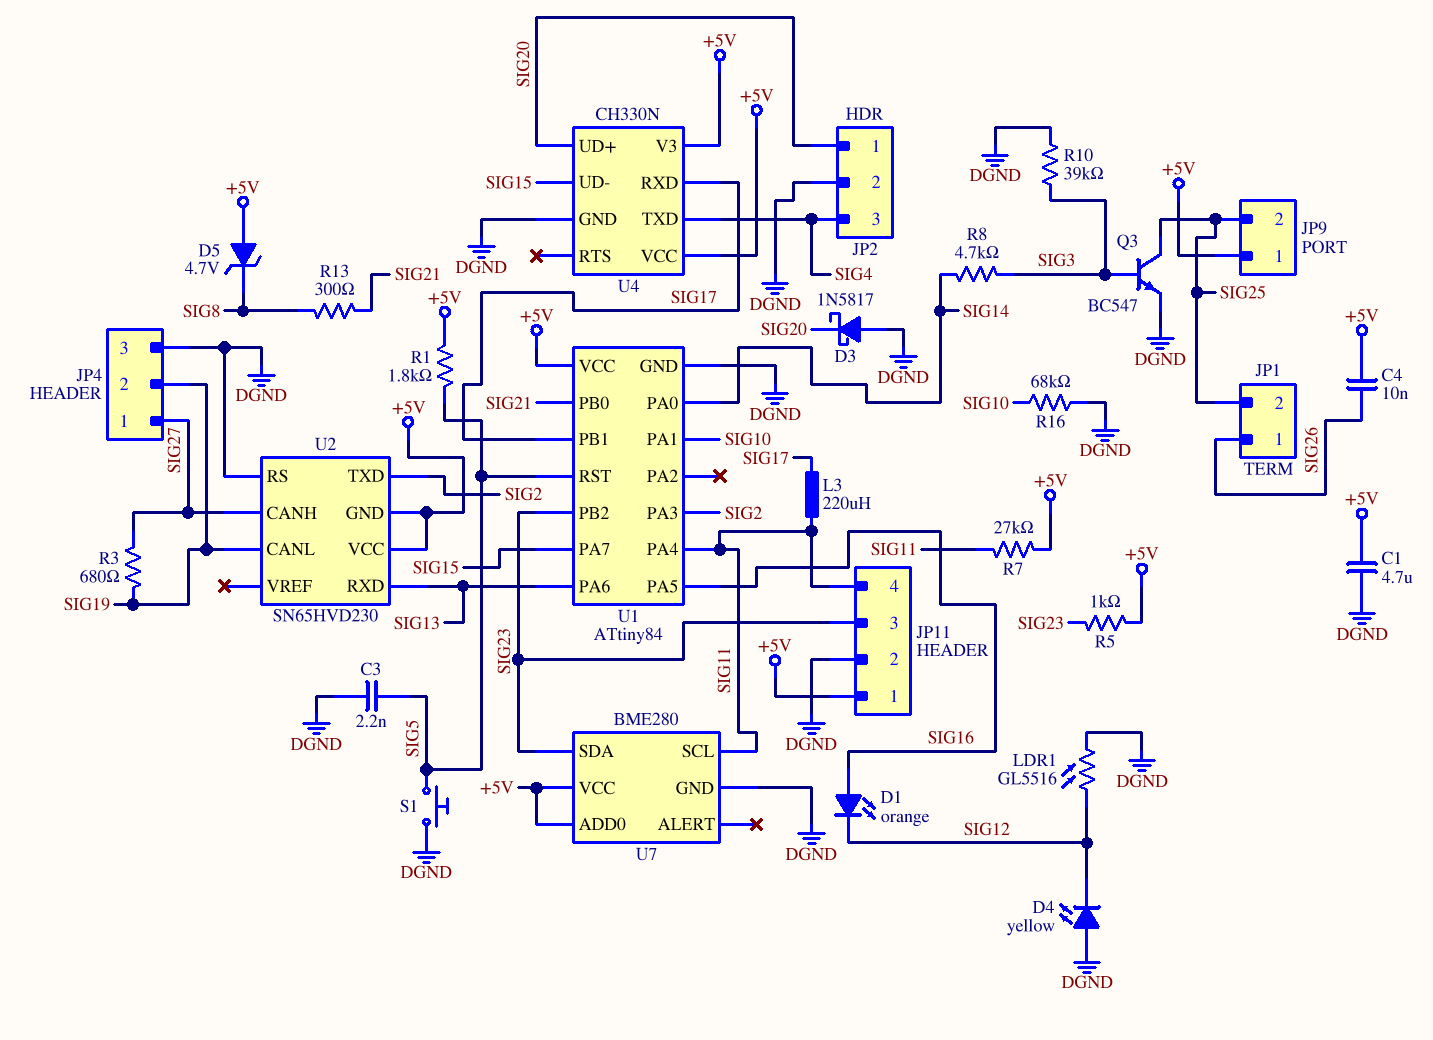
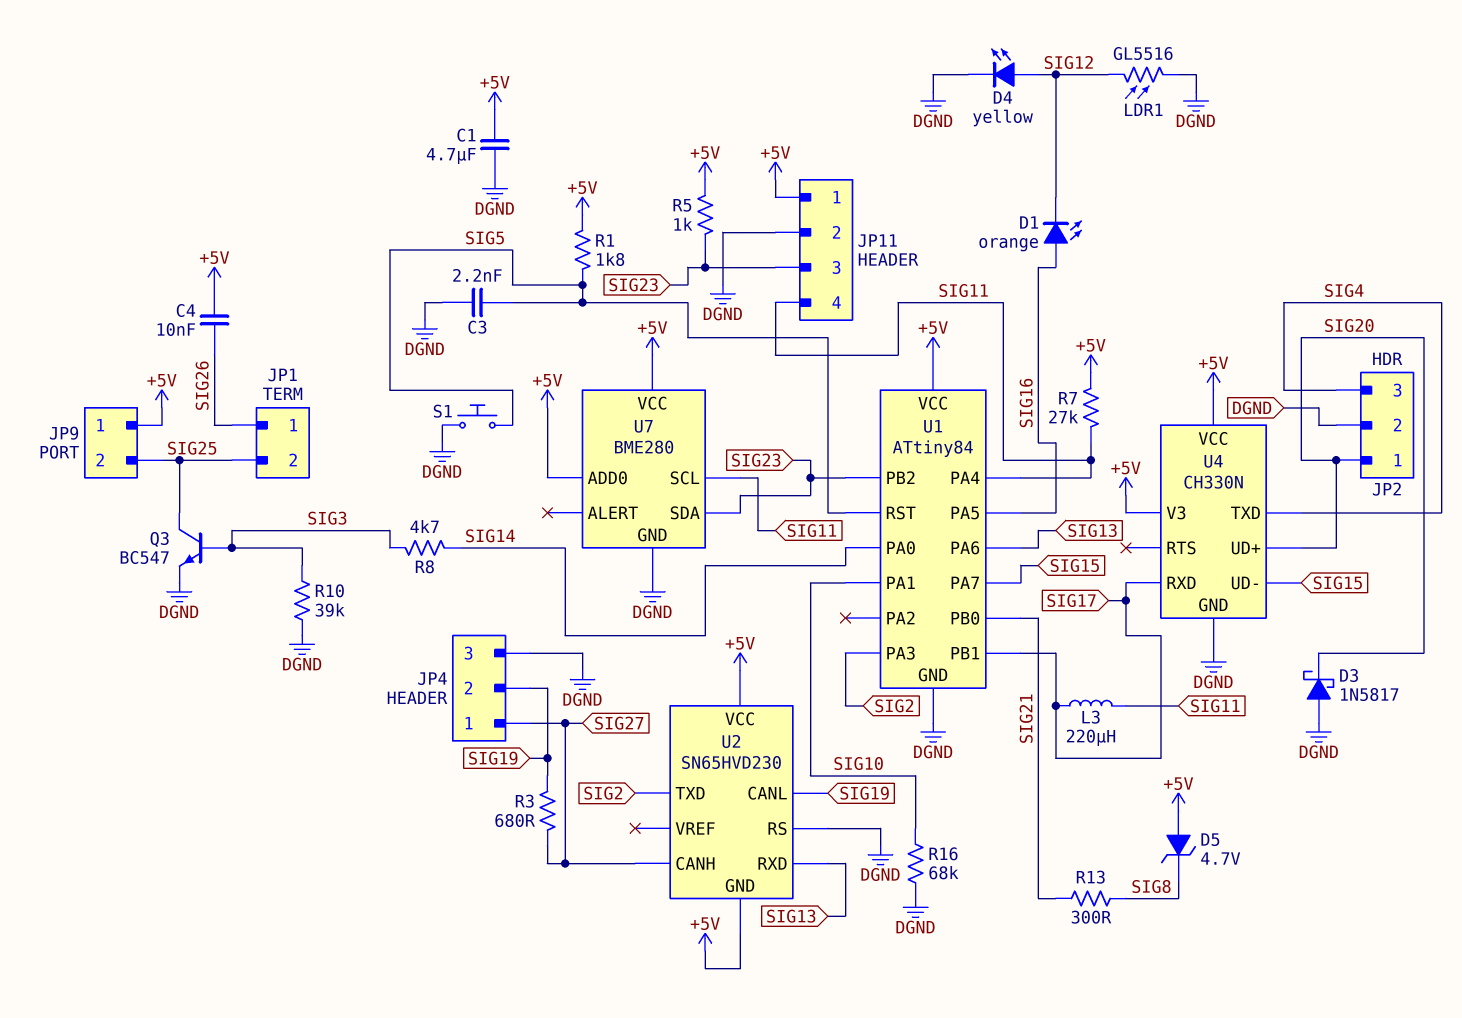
D4: LED yellow (A DGND, K SIG12) -> LED yellow (A SIG12, K DGND)

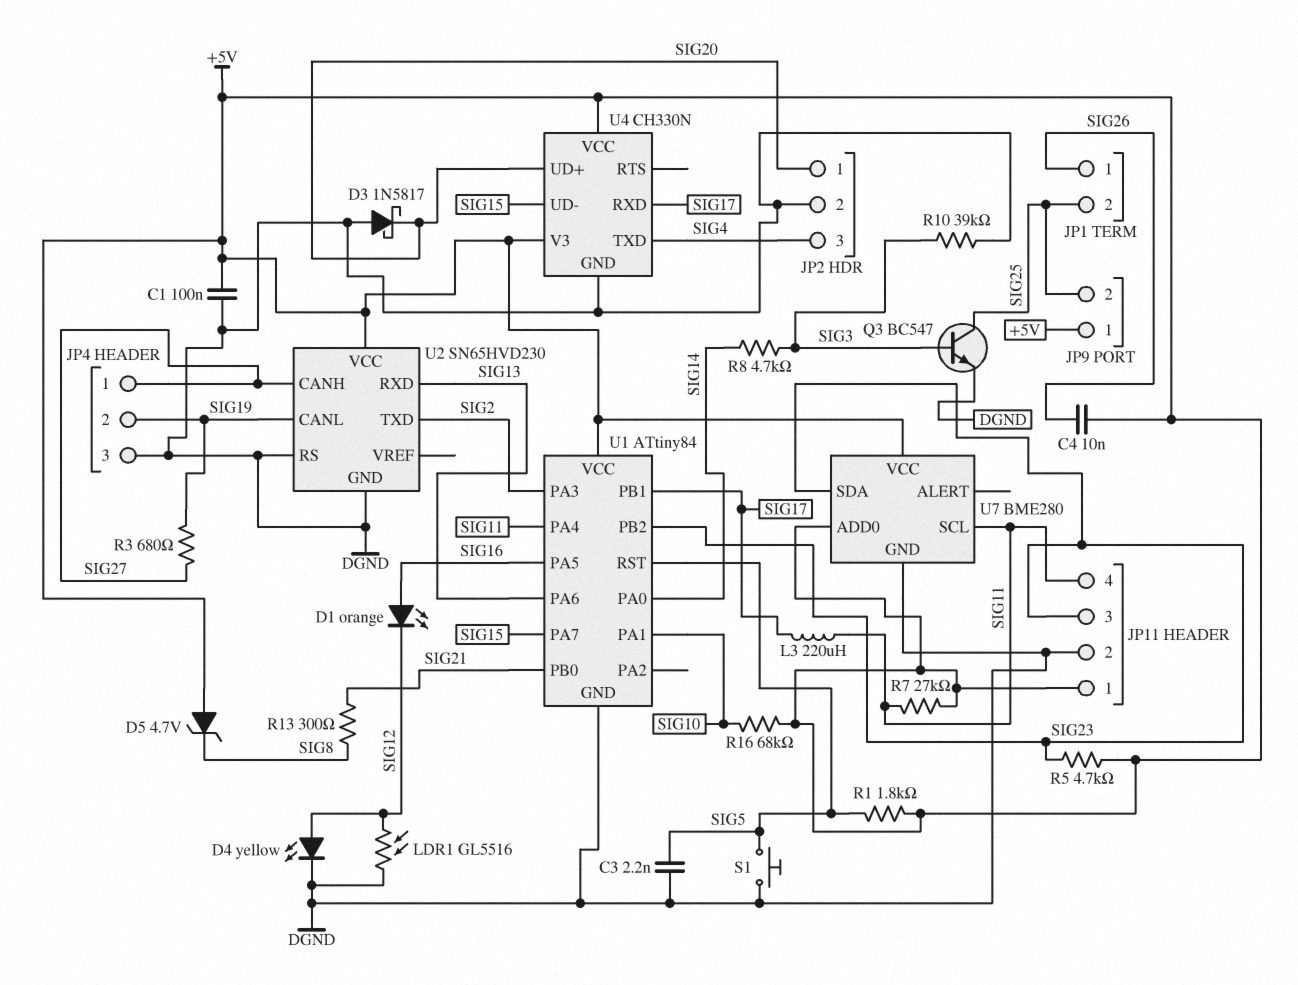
C1: 4.7uF (+5V, DGND) -> 100nF (+5V, DGND)
R5: 1k (+5V, SIG23) -> 4.7k (+5V, SIG23)
R16: 68k (DGND, SIG10) -> 68k (+5V, SIG10)
U2 pin GND: +5V -> DGND

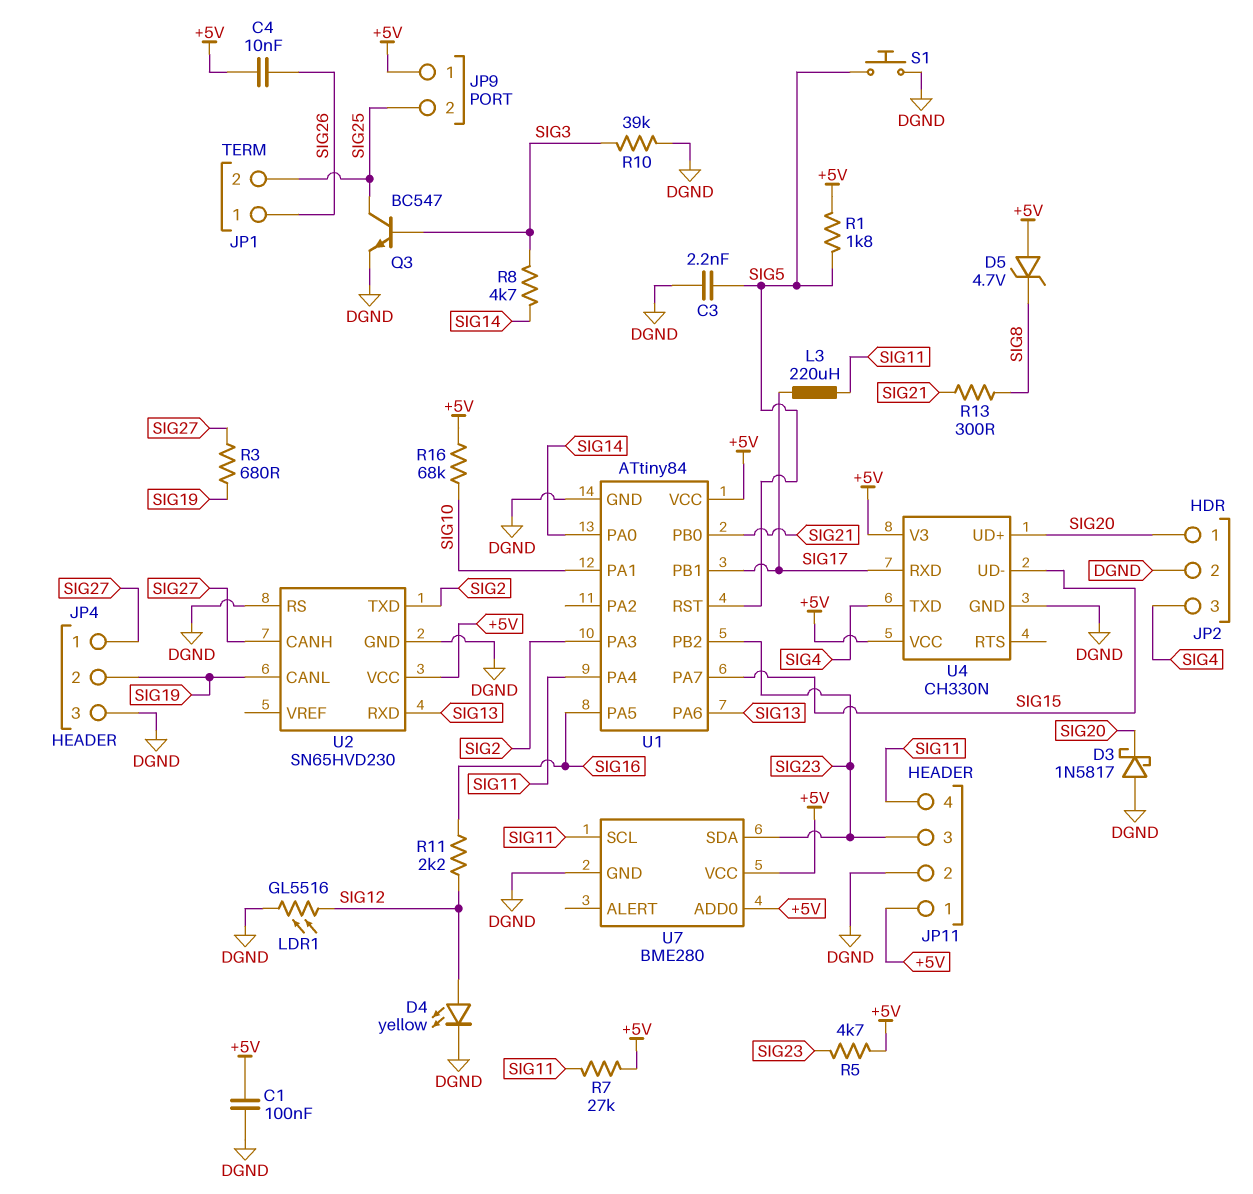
D1: LED orange (A SIG16, K SIG12) -> none
R11: none -> 2.2k (SIG12, SIG16)

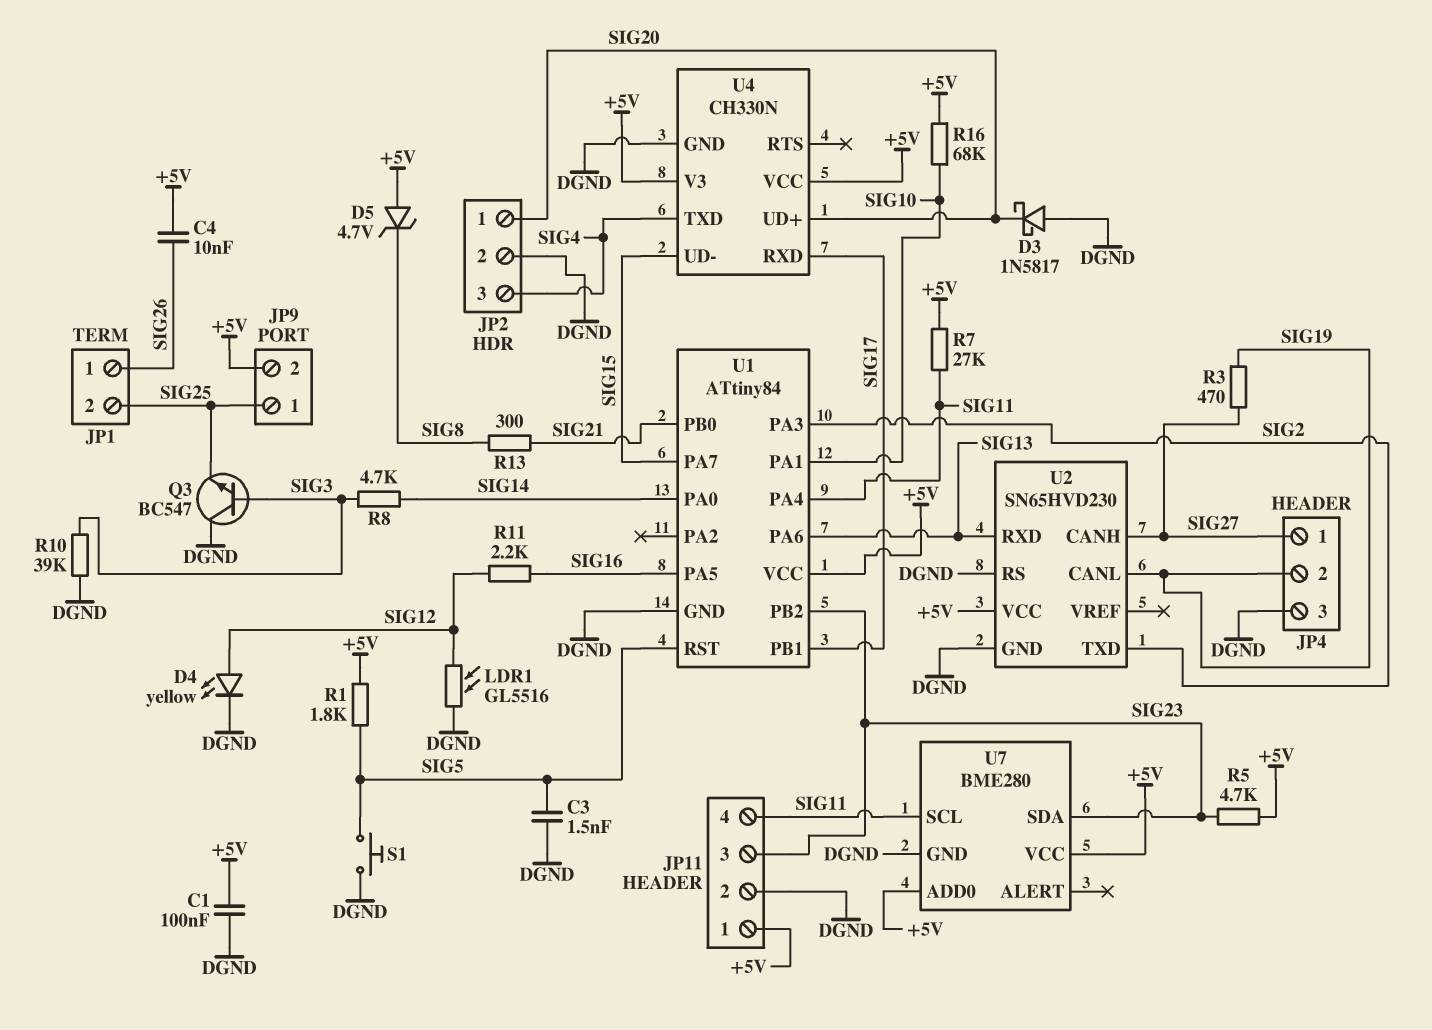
C3: 2.2nF (DGND, SIG5) -> 1.5nF (DGND, SIG5)
JP9 pin 1: +5V -> SIG25
JP9 pin 2: SIG25 -> +5V
L3: 220uH (SIG11, SIG17) -> none
Q3: NPN BC547 (B SIG3, C SIG25, E DGND) -> NPN BC547 (B SIG3, C DGND, E SIG25)
R3: 680 (SIG19, SIG27) -> 470 (SIG19, SIG27)

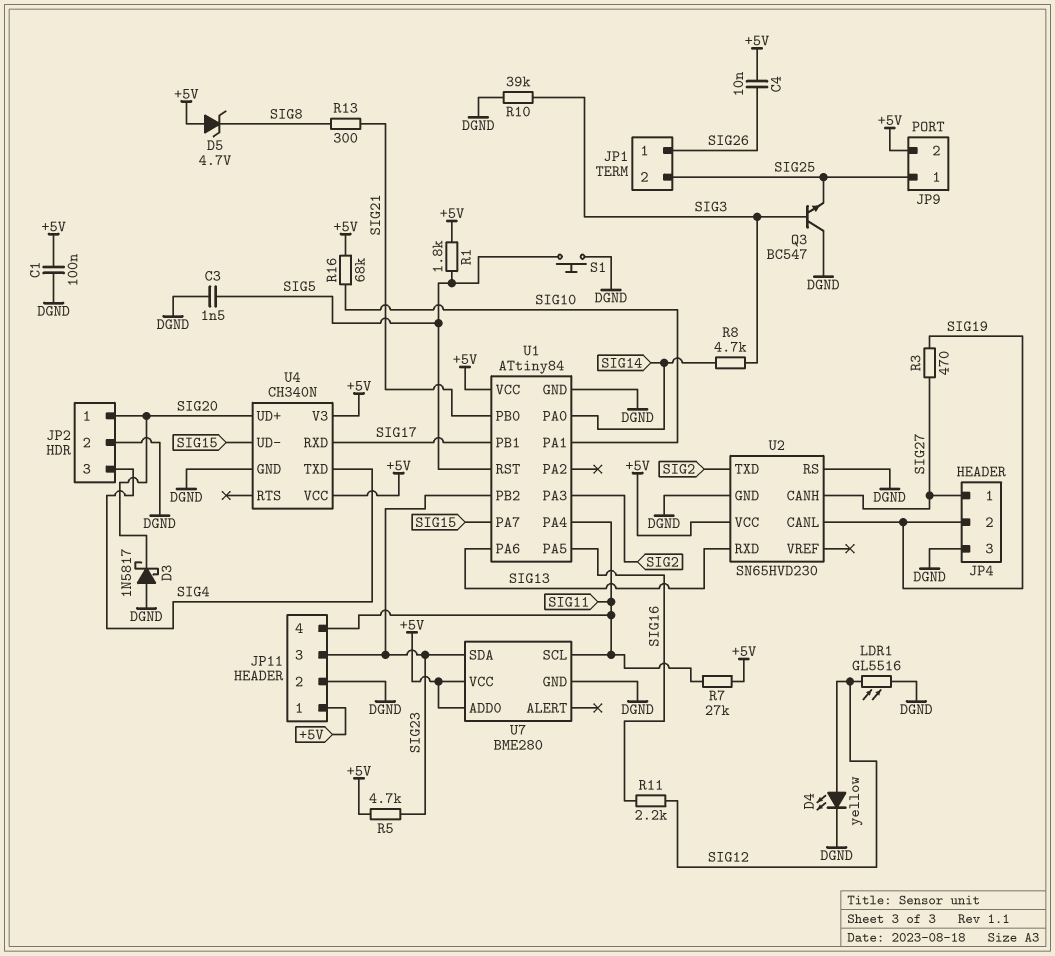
U4: CH330N -> CH340N

